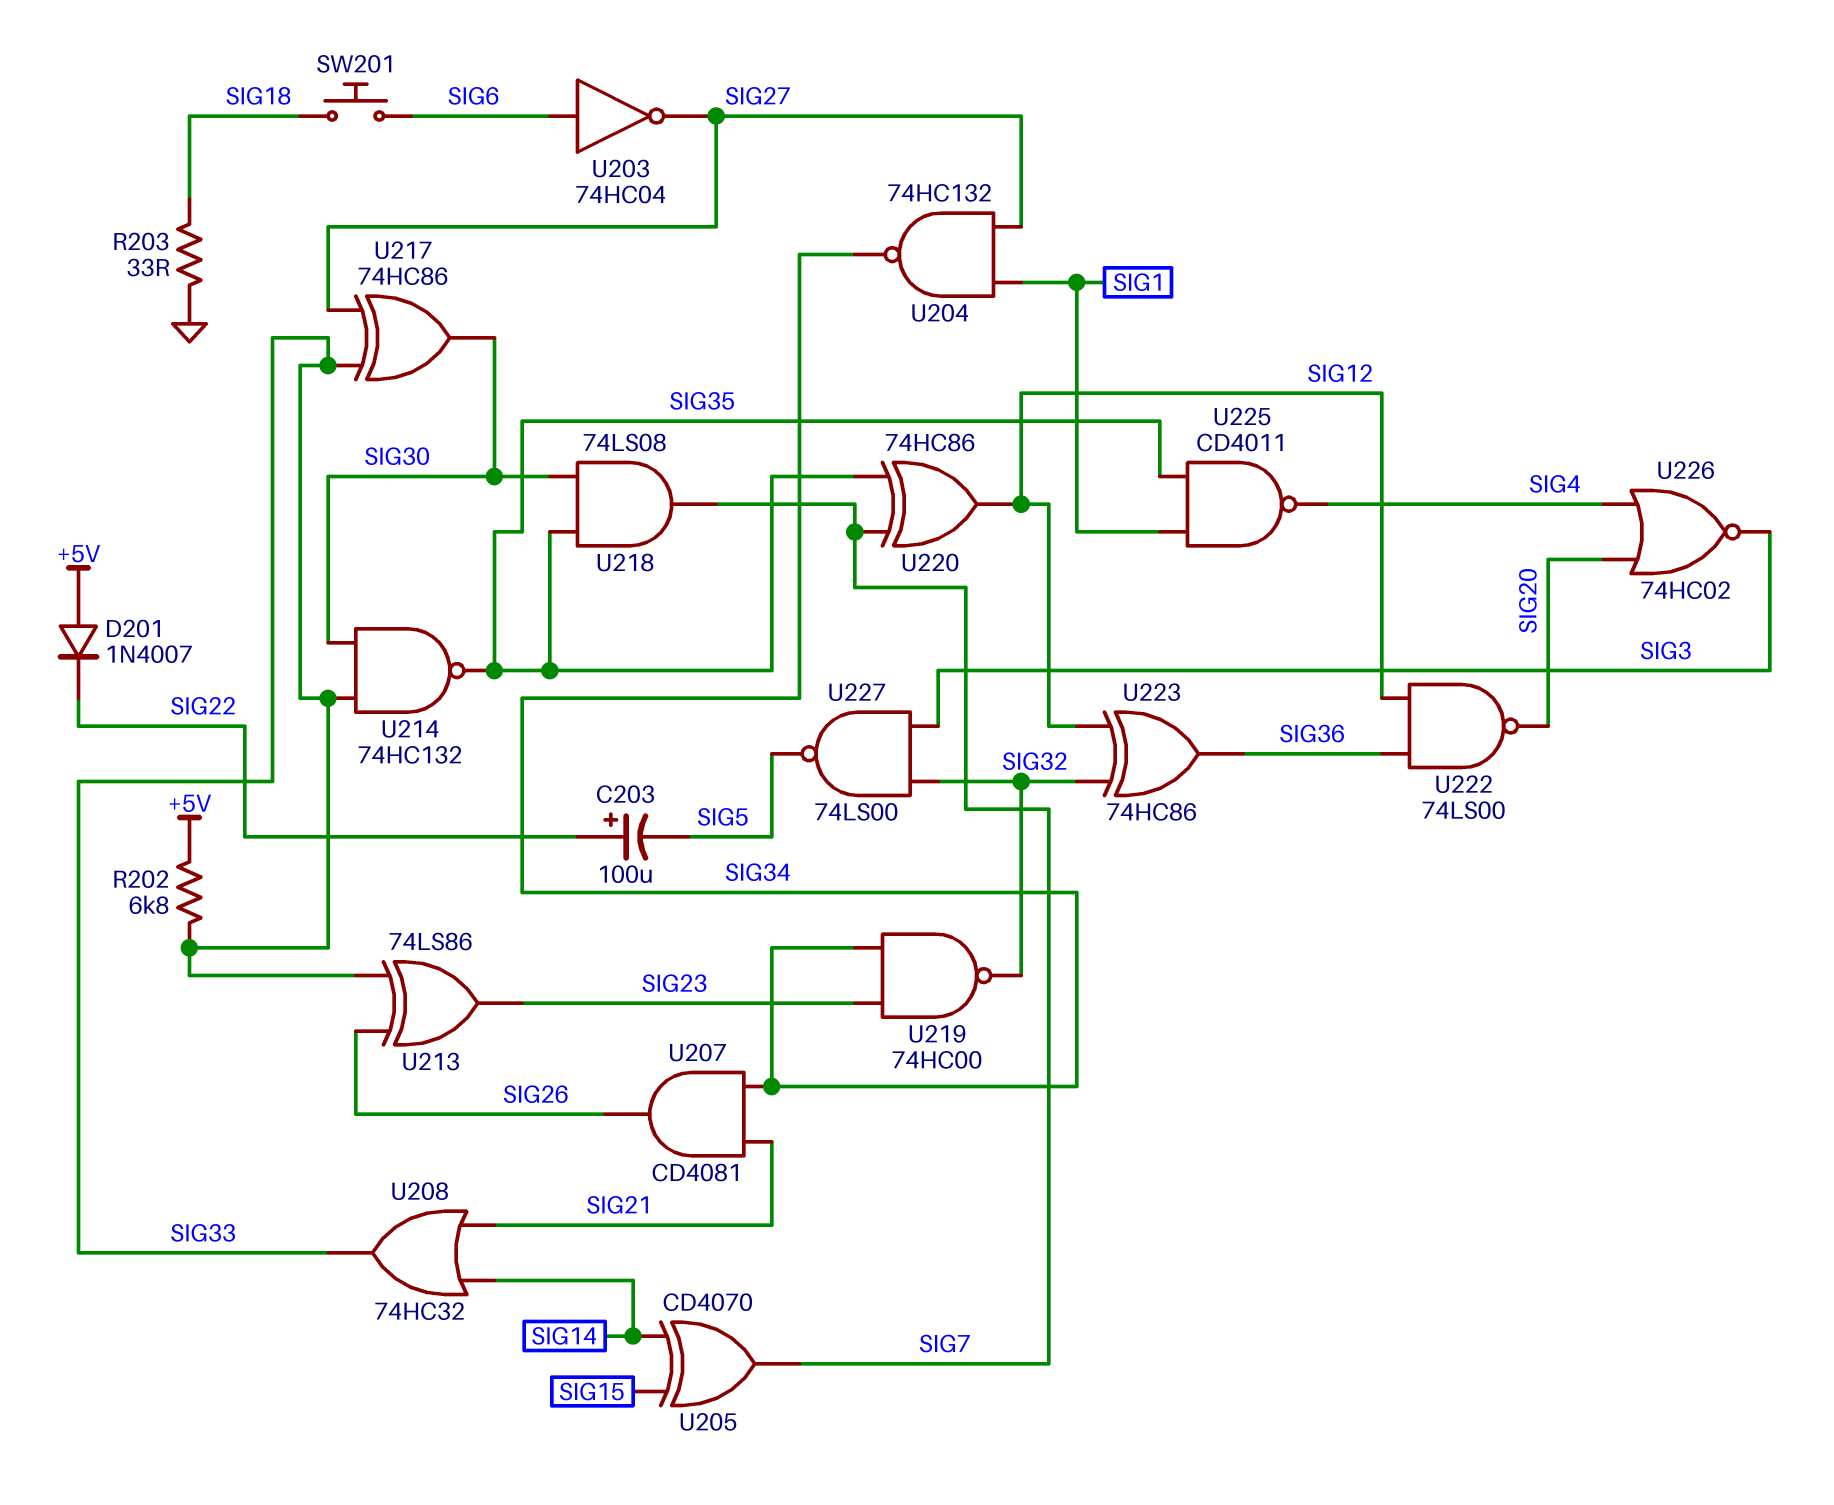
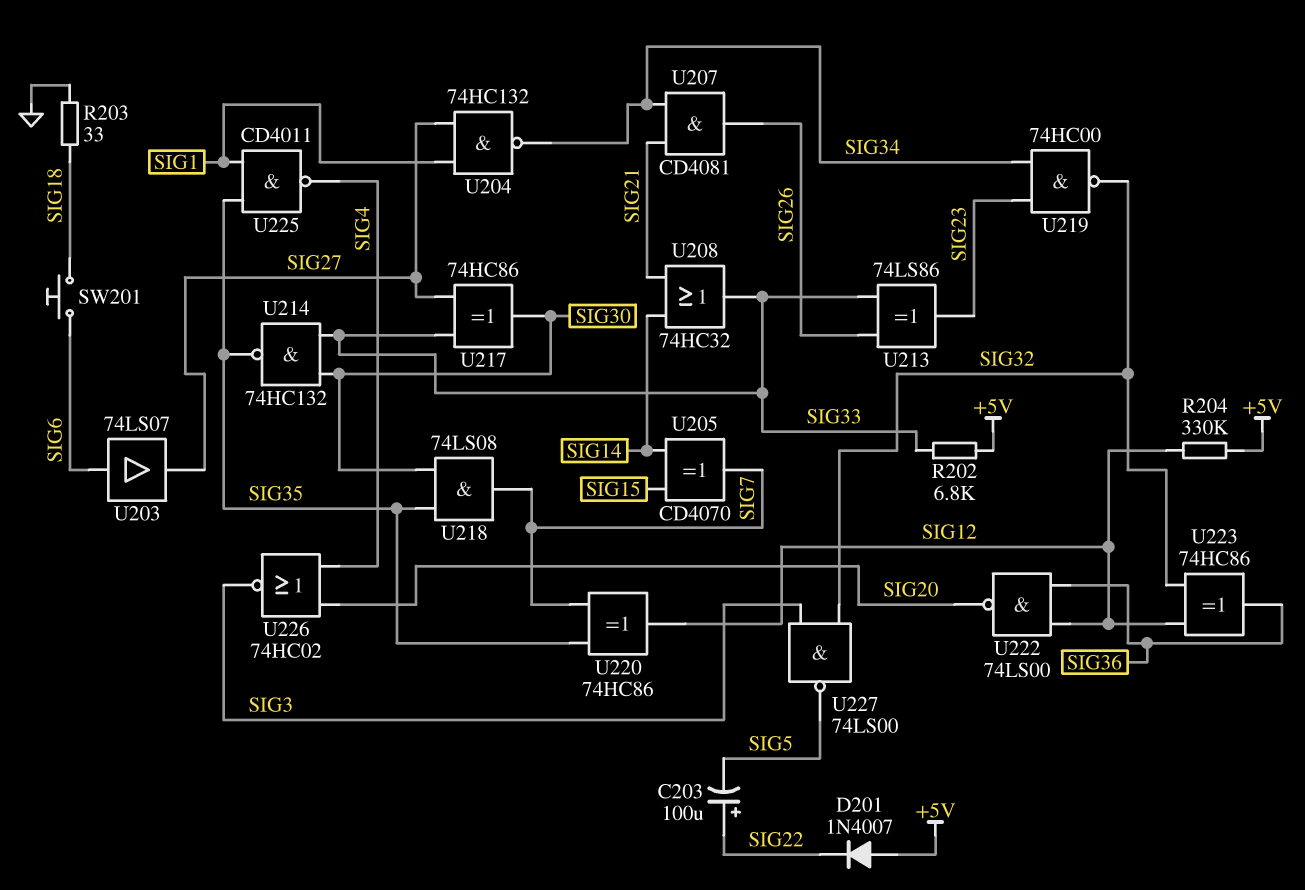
R204: none -> 330k (+5V, SIG12)
U203: NOT 74HC04 (in SIG6, out SIG27) -> buffer 74LS07 (in SIG6, out SIG27)

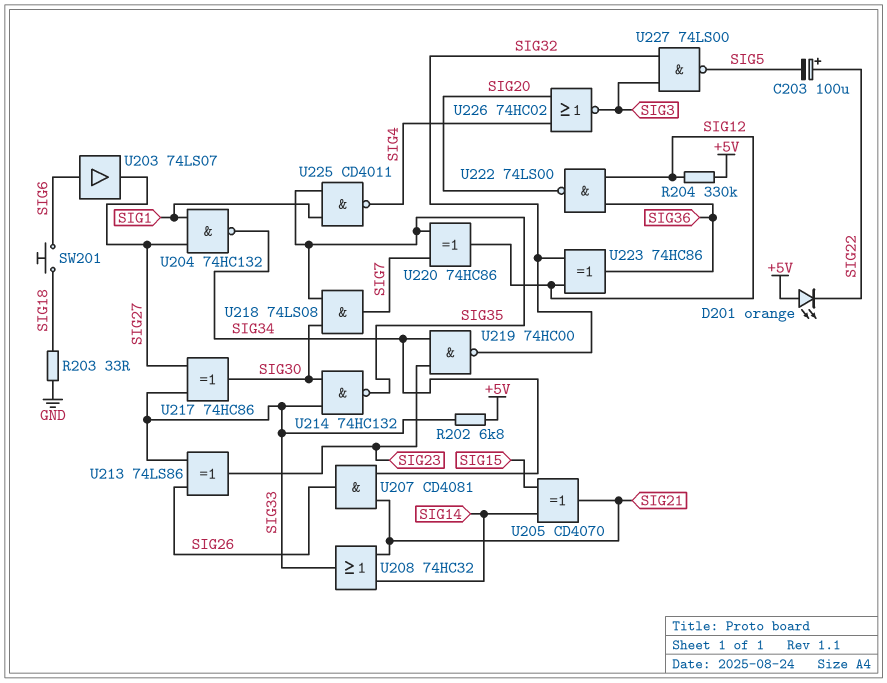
D201: diode 1N4007 (A +5V, K SIG22) -> LED orange (A +5V, K SIG22)
U205: XOR CD4070 (in SIG14, in SIG15, out SIG7) -> XOR CD4070 (in SIG14, in SIG15, out SIG21)

